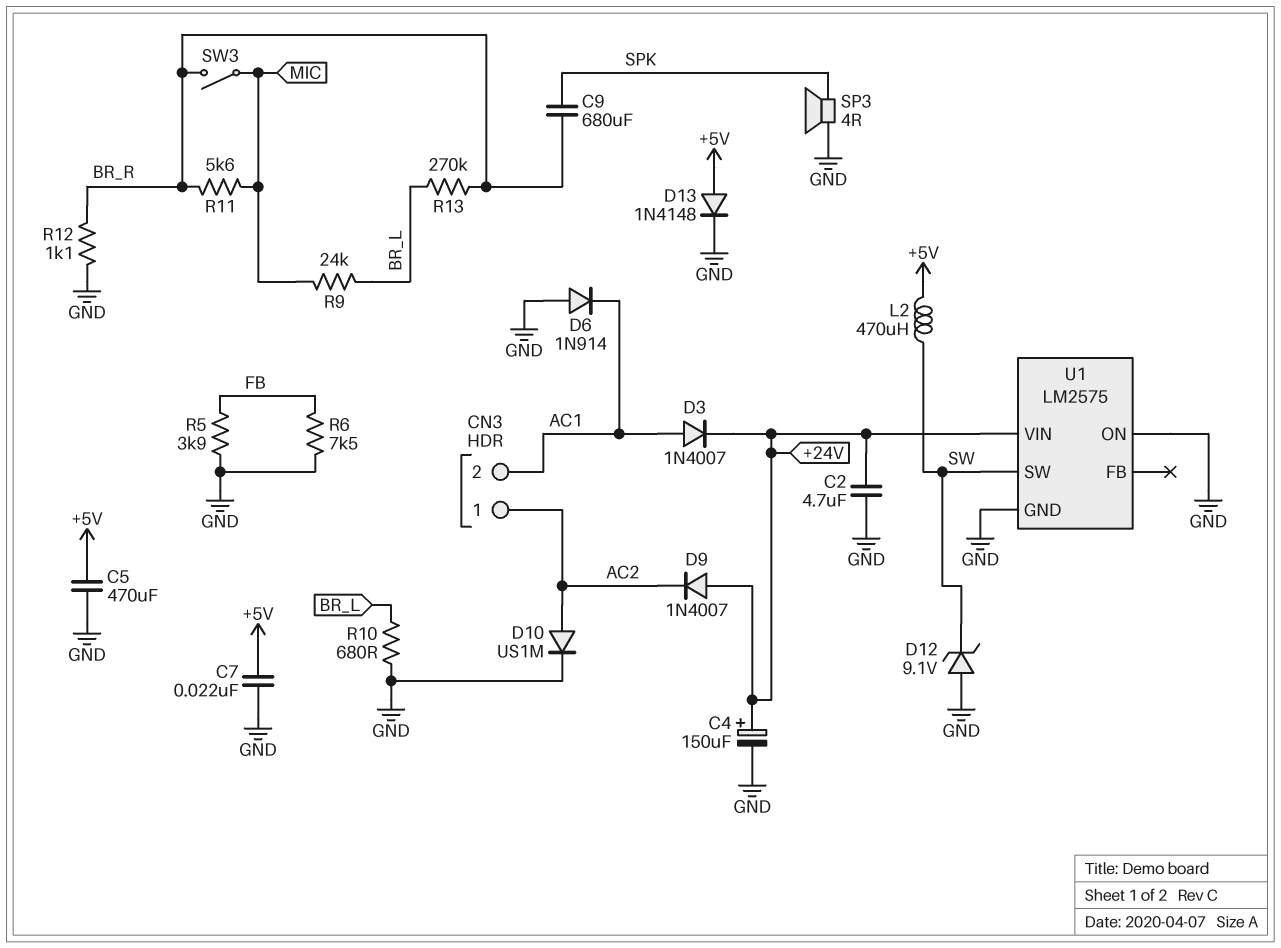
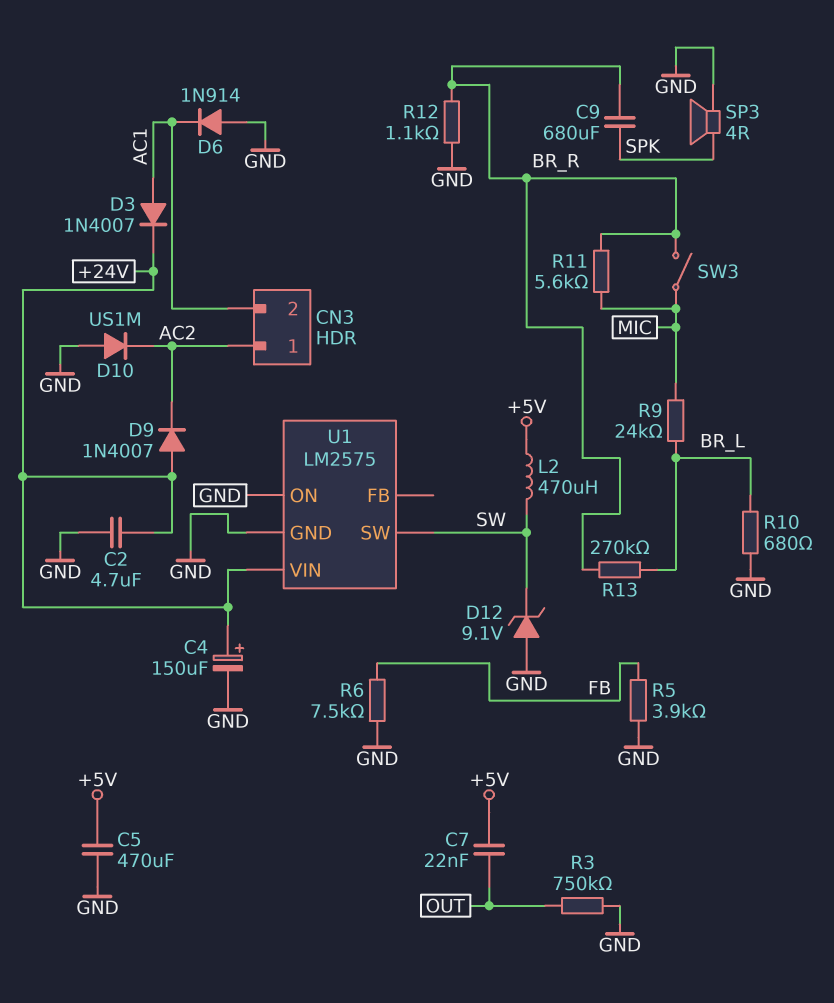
C7: 22nF (+5V, GND) -> 22nF (+5V, OUT)
D10: diode US1M (A AC2, K GND) -> diode US1M (A GND, K AC2)
D13: diode 1N4148 (A +5V, K GND) -> none
R3: none -> 750k (GND, OUT)

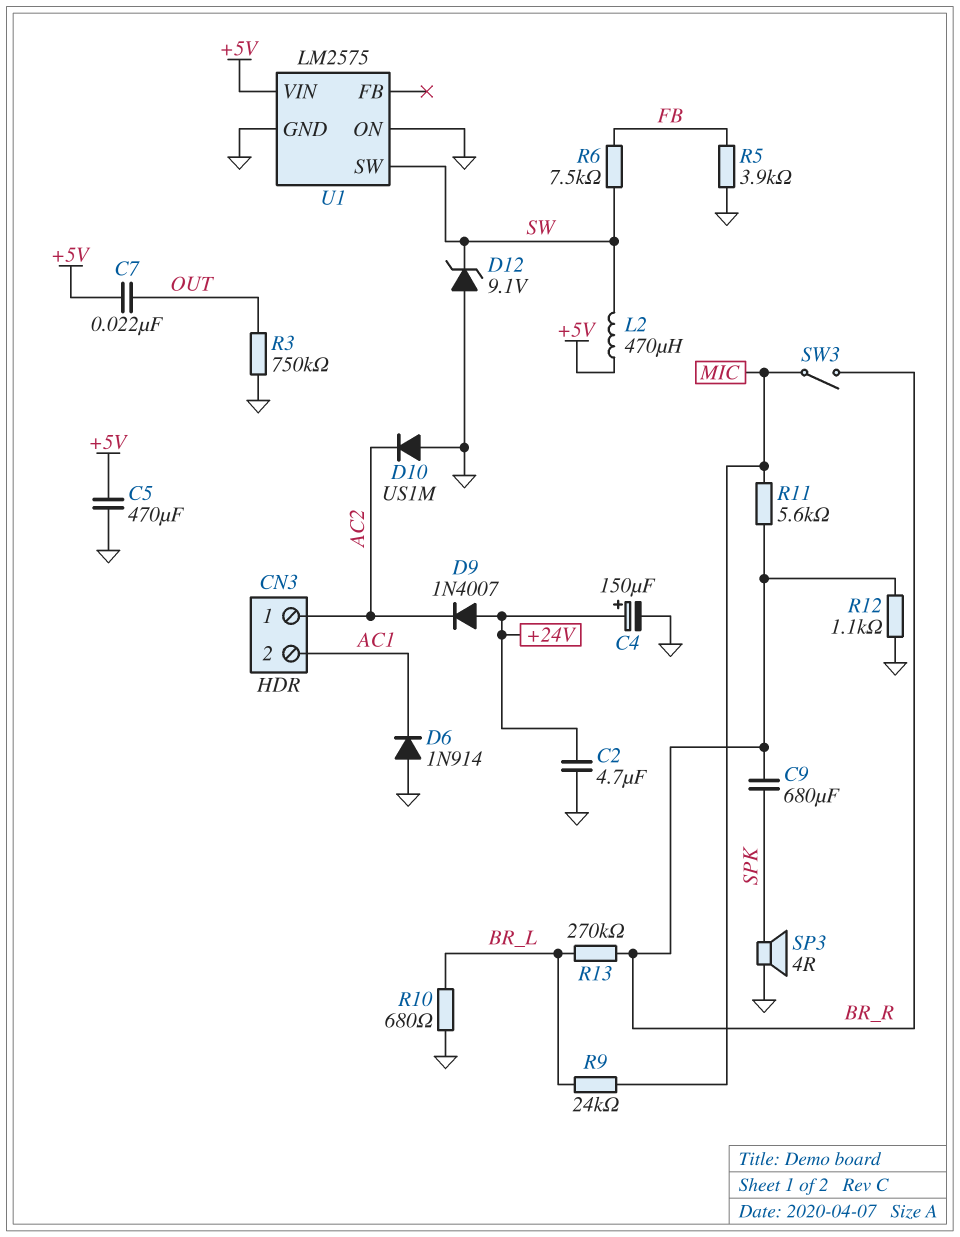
D3: diode 1N4007 (A AC1, K +24V) -> none
R6: 7.5k (FB, GND) -> 7.5k (FB, SW)
U1 pin VIN: +24V -> +5V

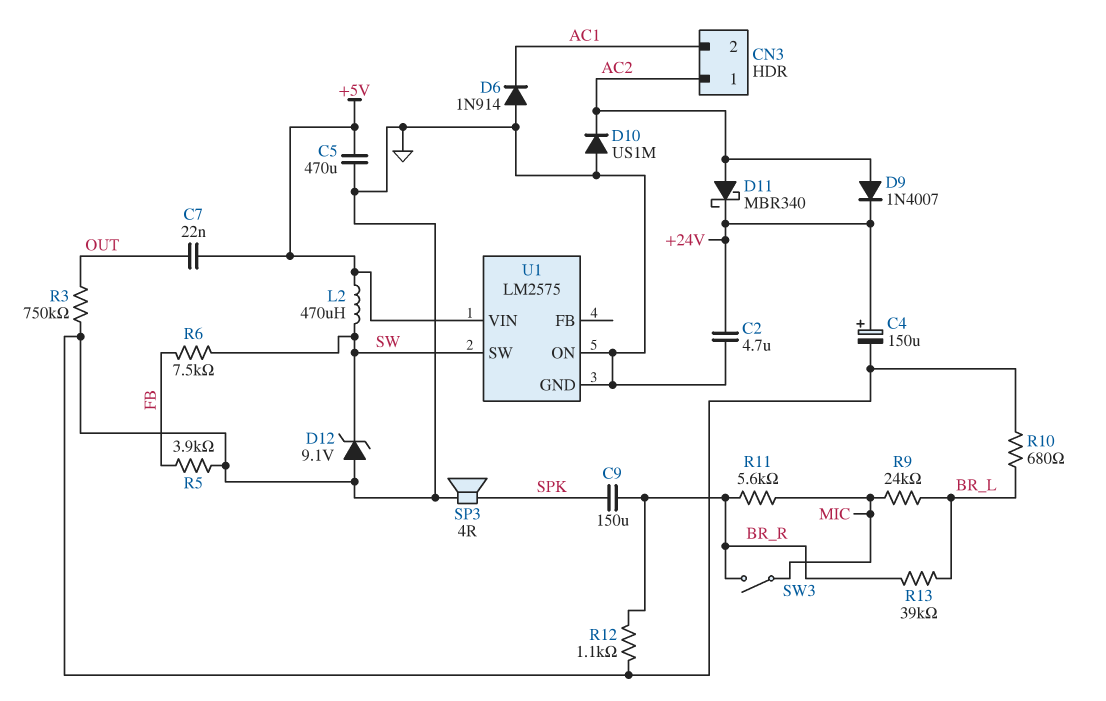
C9: 680uF (BR_R, SPK) -> 150uF (BR_R, SPK)
D9: diode 1N4007 (A +24V, K AC2) -> diode 1N4007 (A AC2, K +24V)
D11: none -> schottky MBR340 (A AC2, K +24V)
R13: 270k (BR_L, BR_R) -> 39k (BR_L, BR_R)

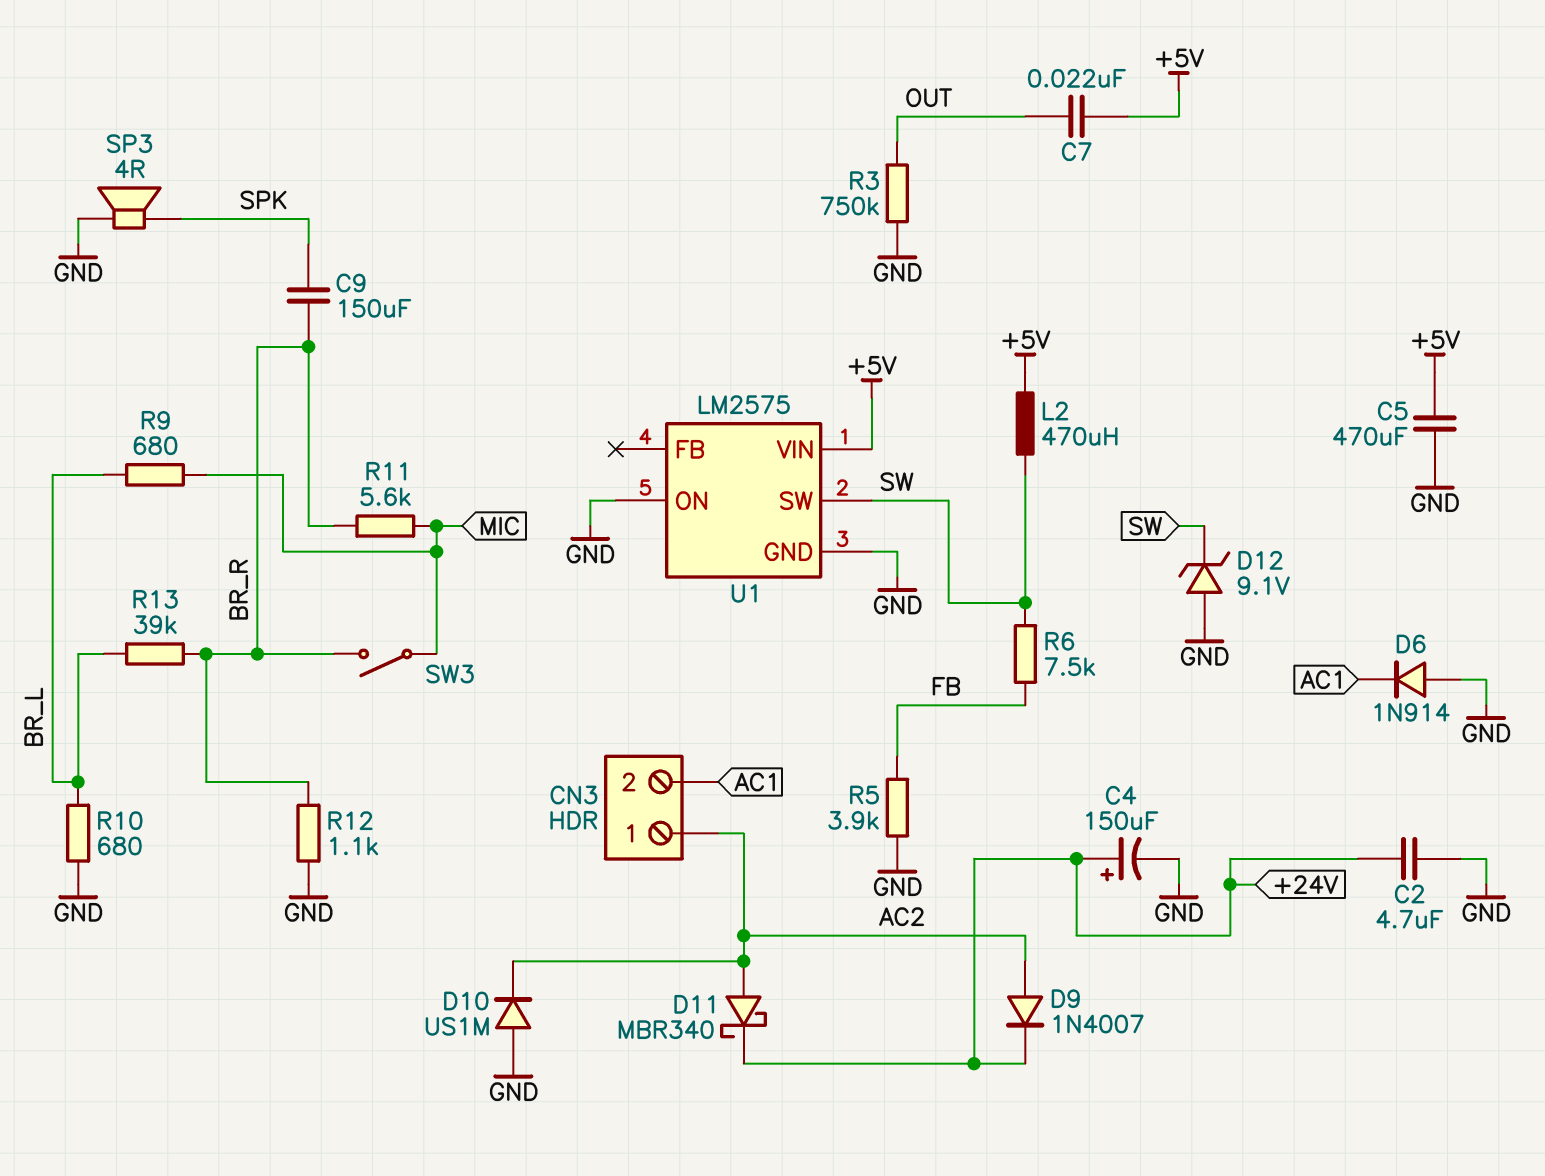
R9: 24k (BR_L, MIC) -> 680 (BR_L, MIC)

